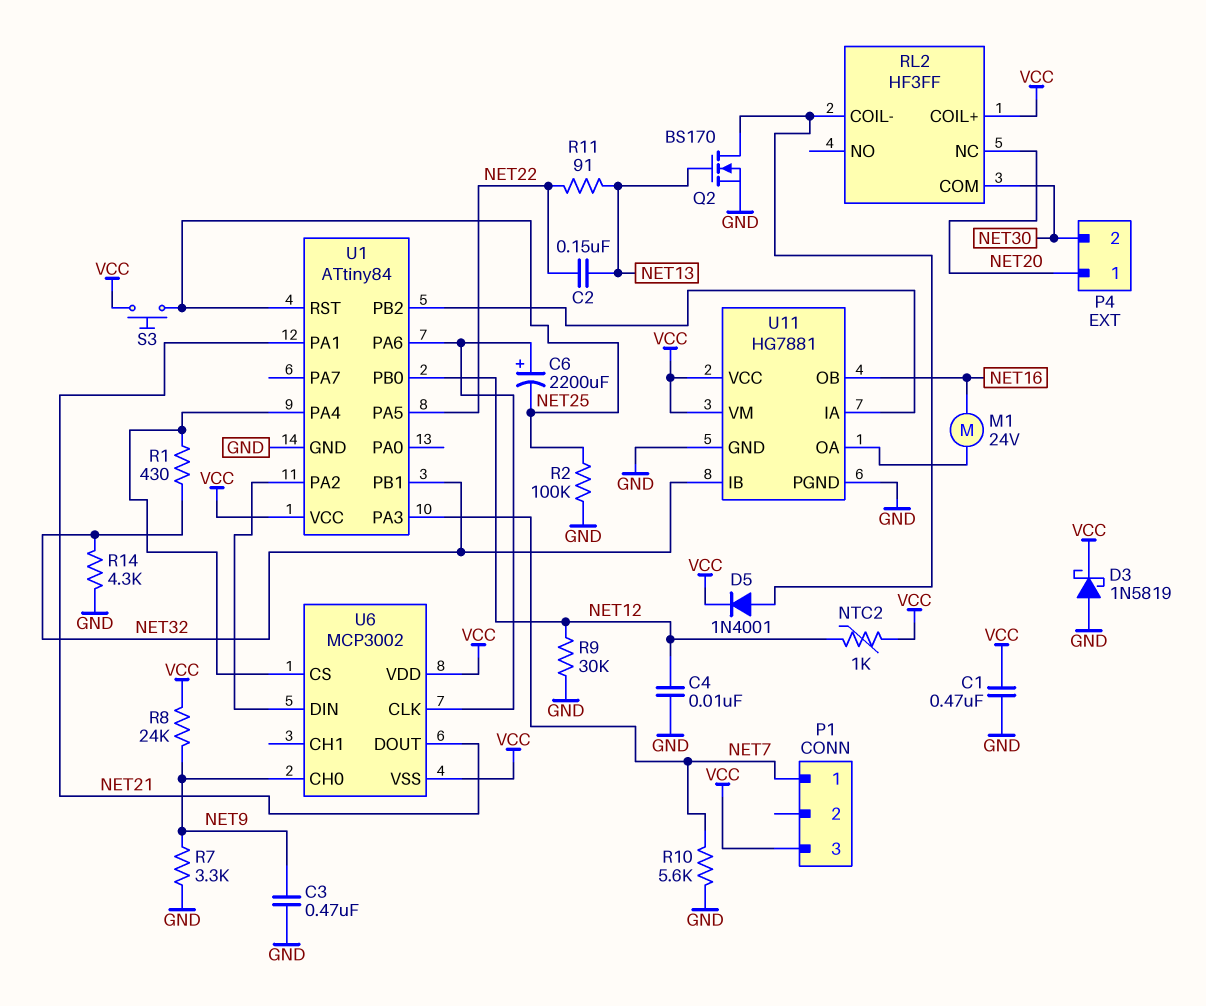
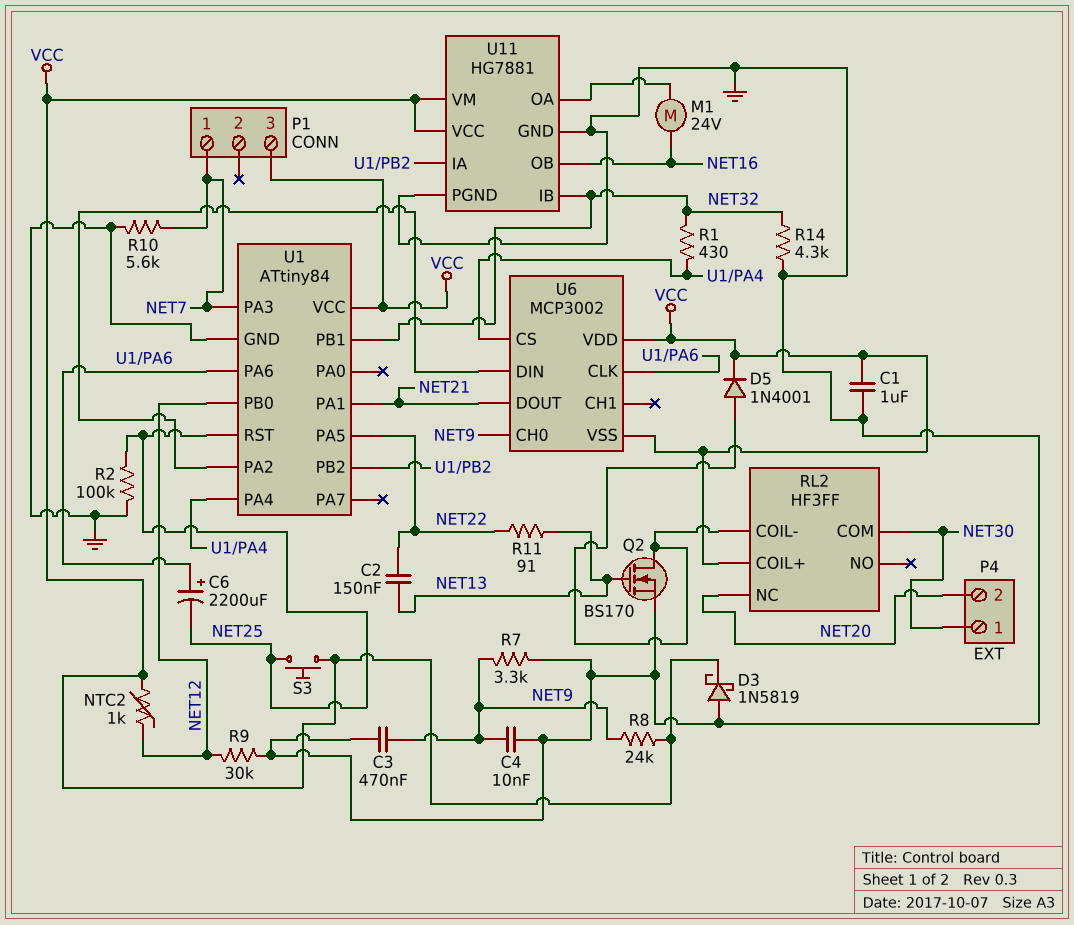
C1: 470nF (GND, VCC) -> 1uF (GND, VCC)
C4: 10nF (GND, NET12) -> 10nF (GND, NET9)
P4 pin 1: NET20 -> NET30
P4 pin 2: NET30 -> NET20

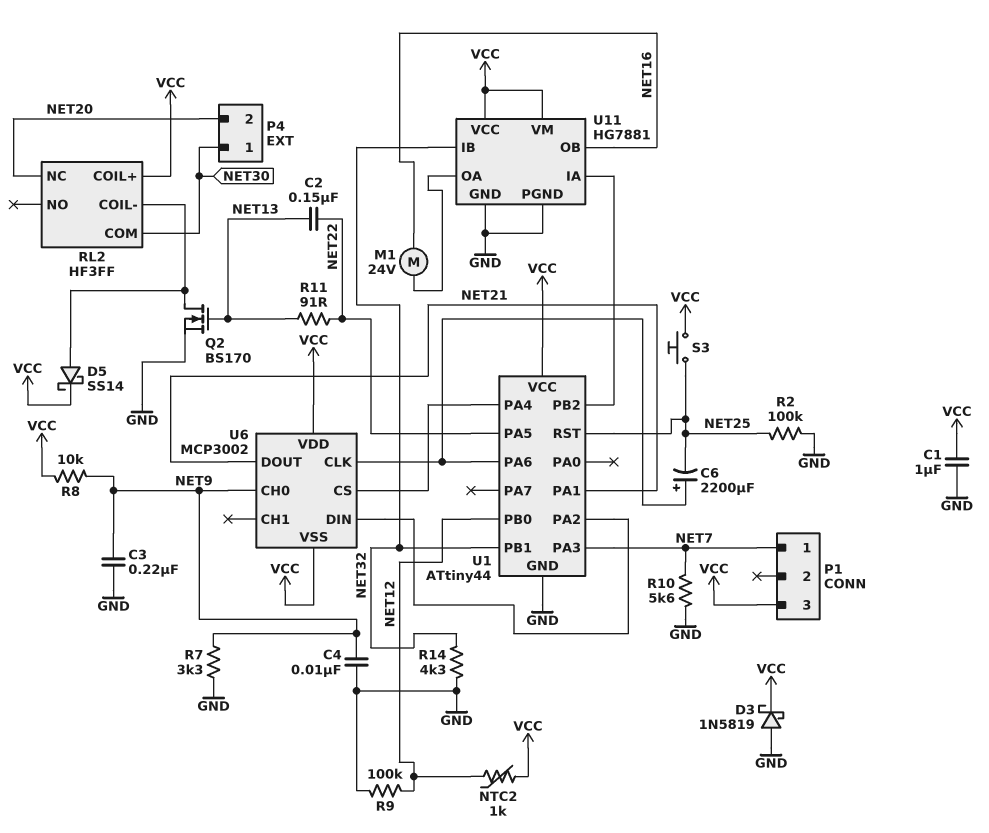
C3: 470nF (GND, NET9) -> 220nF (GND, NET9)
D5: diode 1N4001 (A RL2/COIL-, K VCC) -> schottky SS14 (A RL2/COIL-, K VCC)
R1: 430 (NET32, U1/PA4) -> none
R8: 24k (NET9, VCC) -> 10k (NET9, VCC)
R9: 30k (GND, NET12) -> 100k (GND, NET12)
U1: ATtiny84 -> ATtiny44

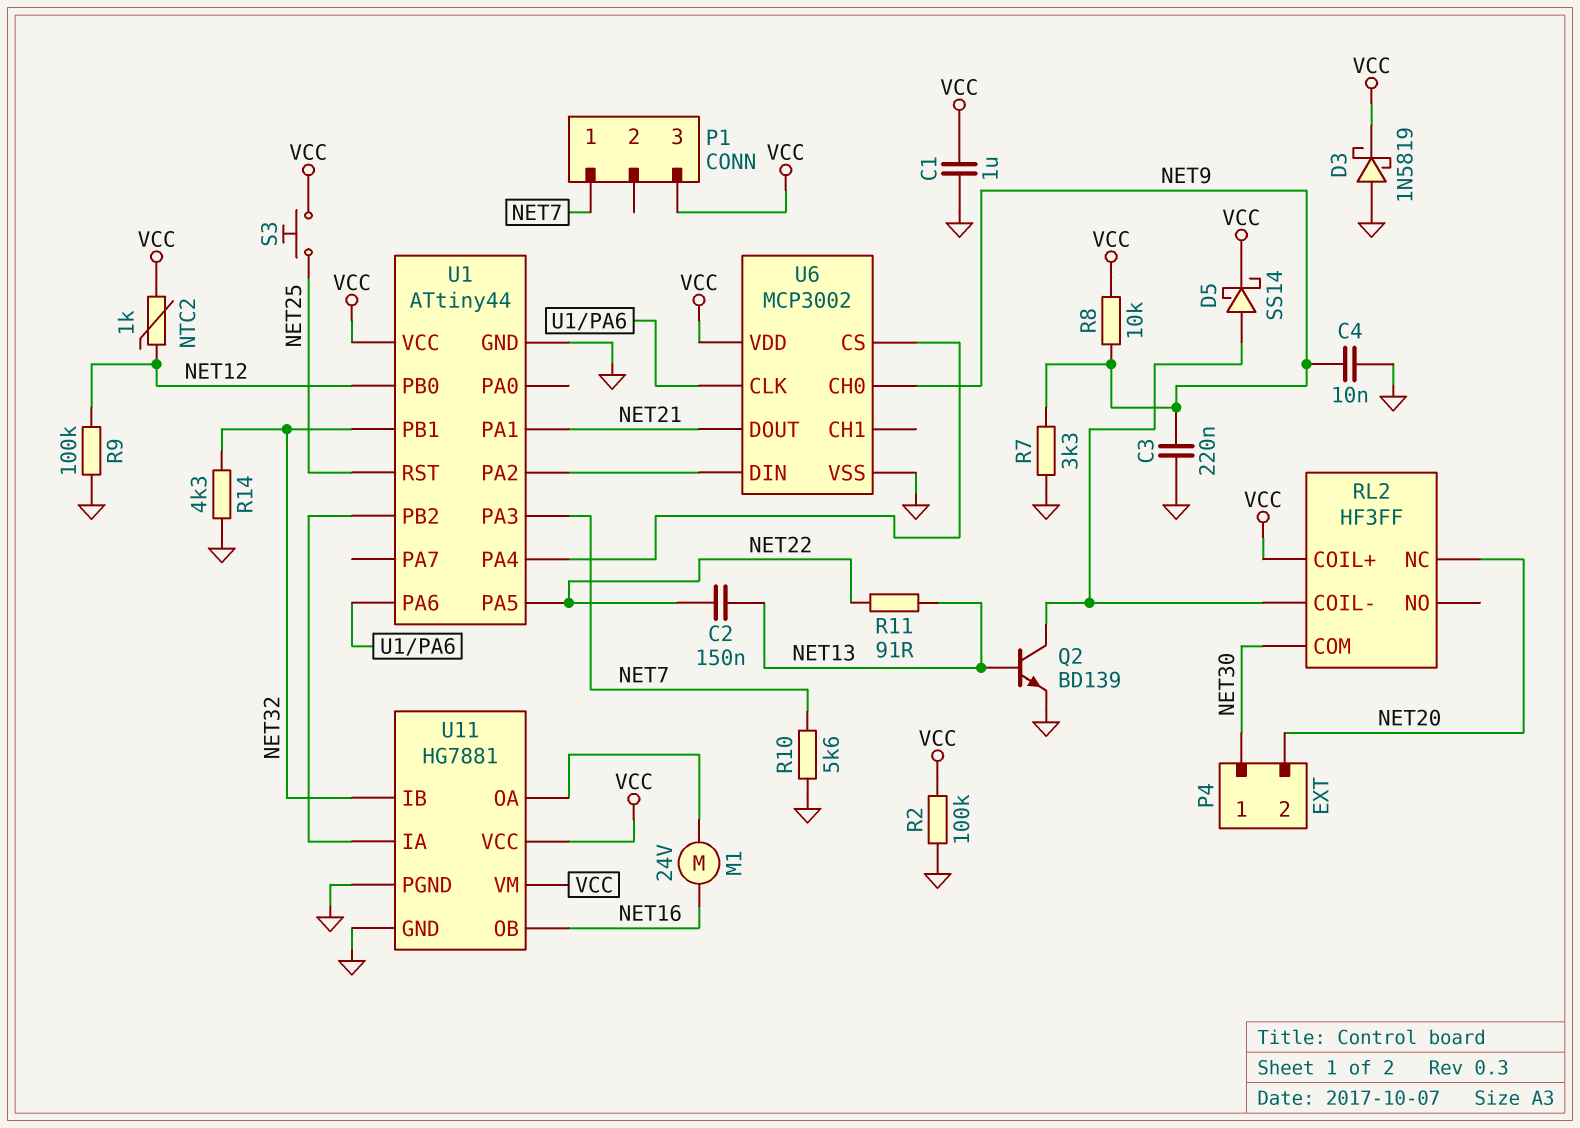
C6: 2200uF (plus U1/PA6, minus NET25) -> none
Q2: NMOS BS170 (G NET13, D RL2/COIL-, S GND) -> NPN BD139 (B NET13, C RL2/COIL-, E GND)
R2: 100k (GND, NET25) -> 100k (GND, VCC)
U6 pin VSS: VCC -> GND

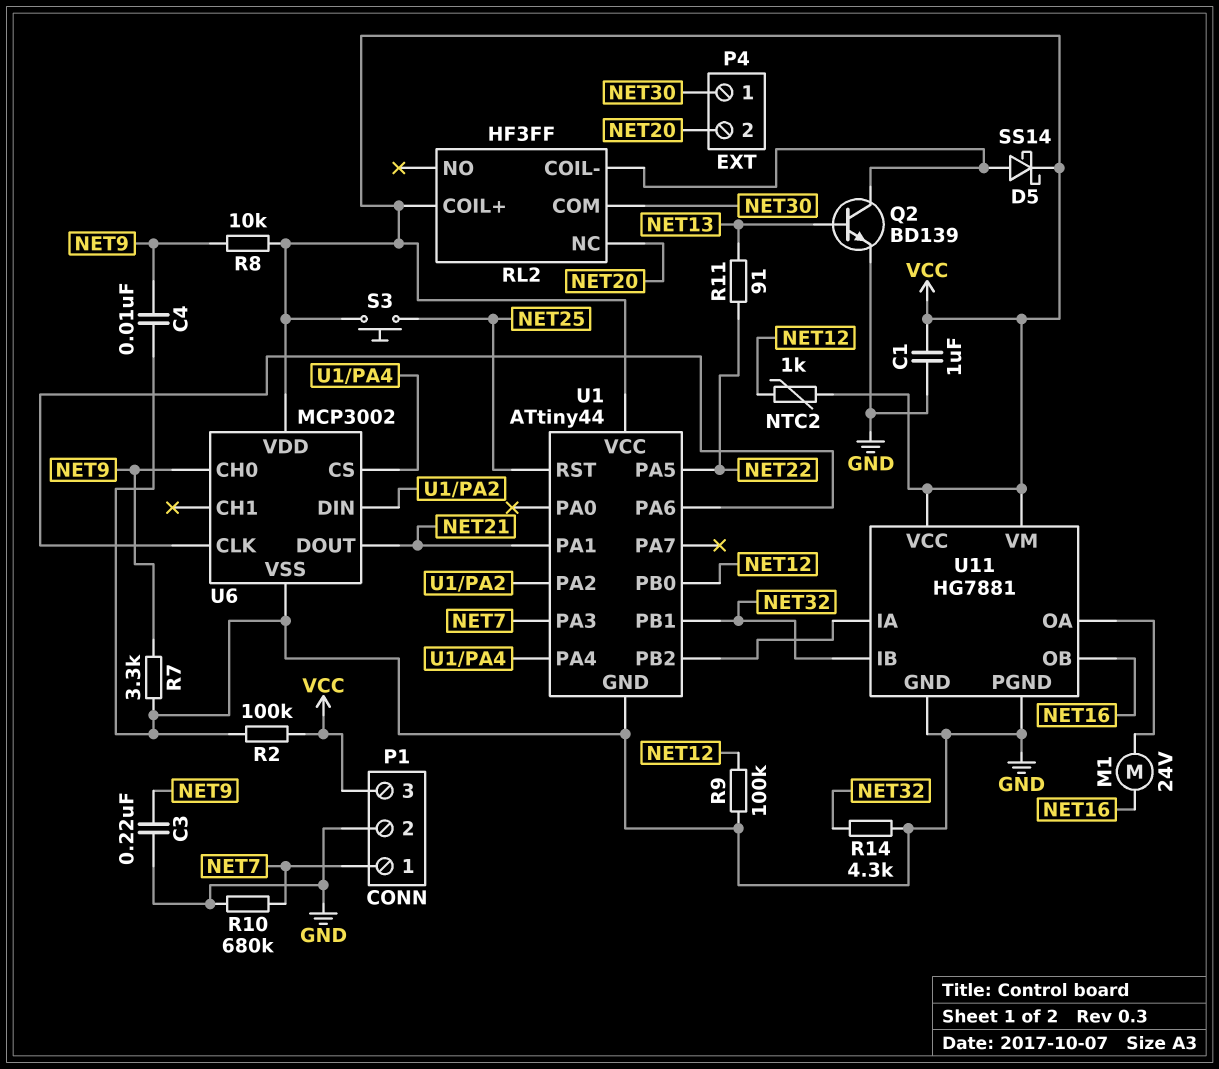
C2: 150nF (NET13, NET22) -> none
D3: schottky 1N5819 (A GND, K VCC) -> none
P1 pin 2: none -> GND
R10: 5.6k (GND, NET7) -> 680k (GND, NET7)

